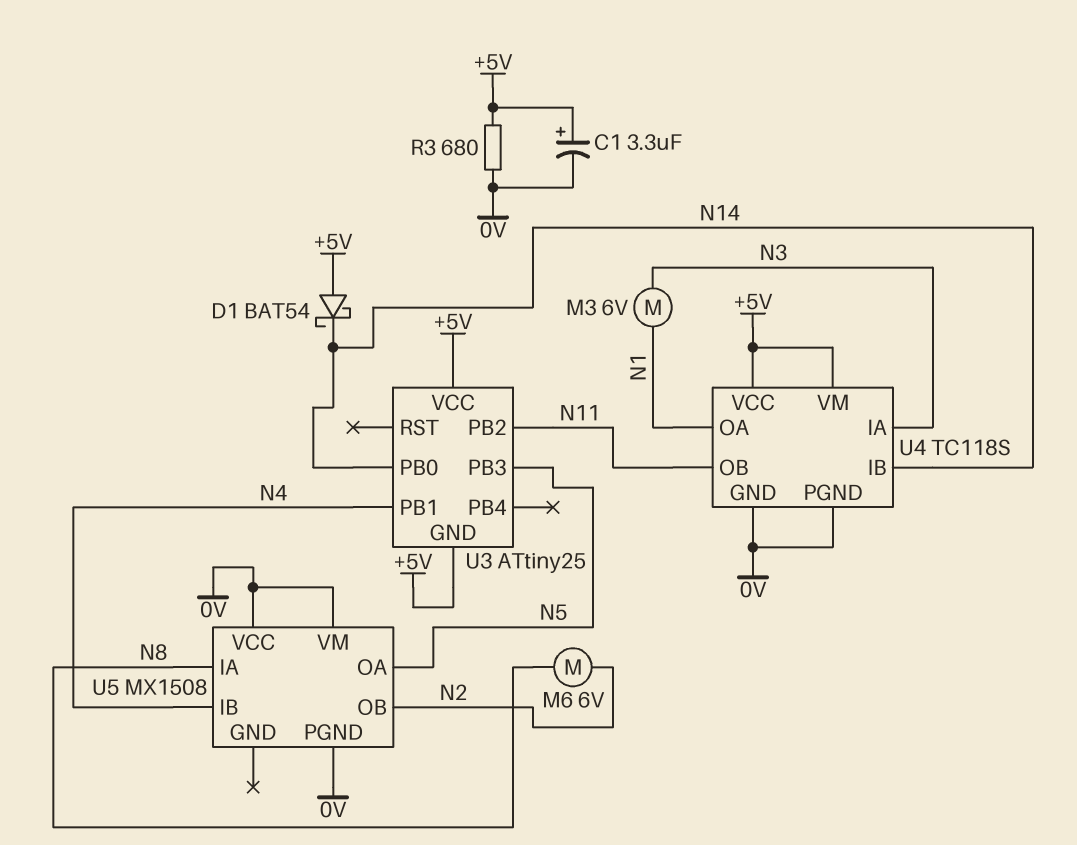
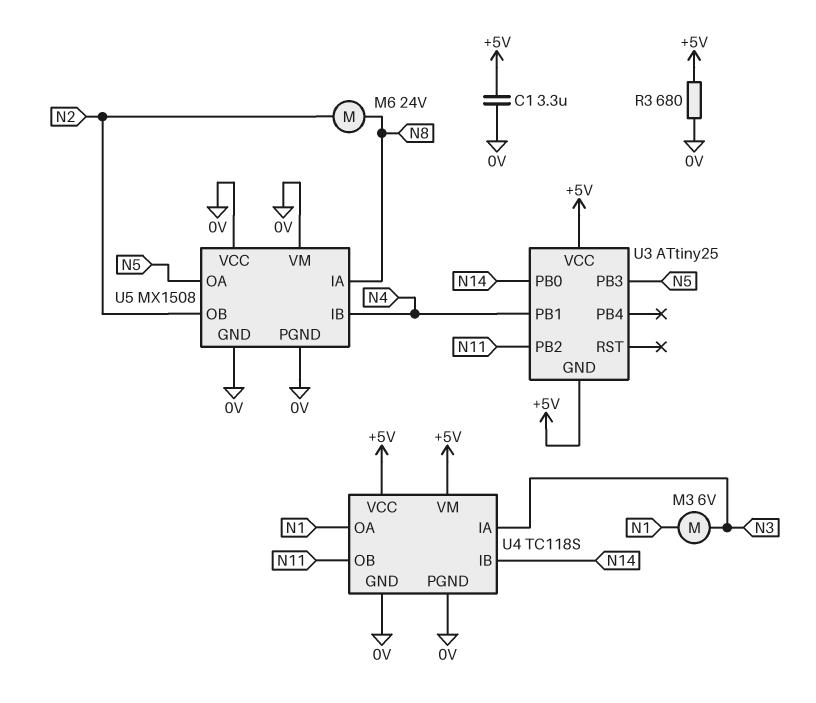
C1: 3.3uF (plus +5V, minus 0V) -> 3.3uF (+5V, 0V)
D1: schottky BAT54 (A +5V, K N14) -> none
M6: motor 6V (N2, N8) -> motor 24V (N2, N8)
U5 pin GND: none -> 0V

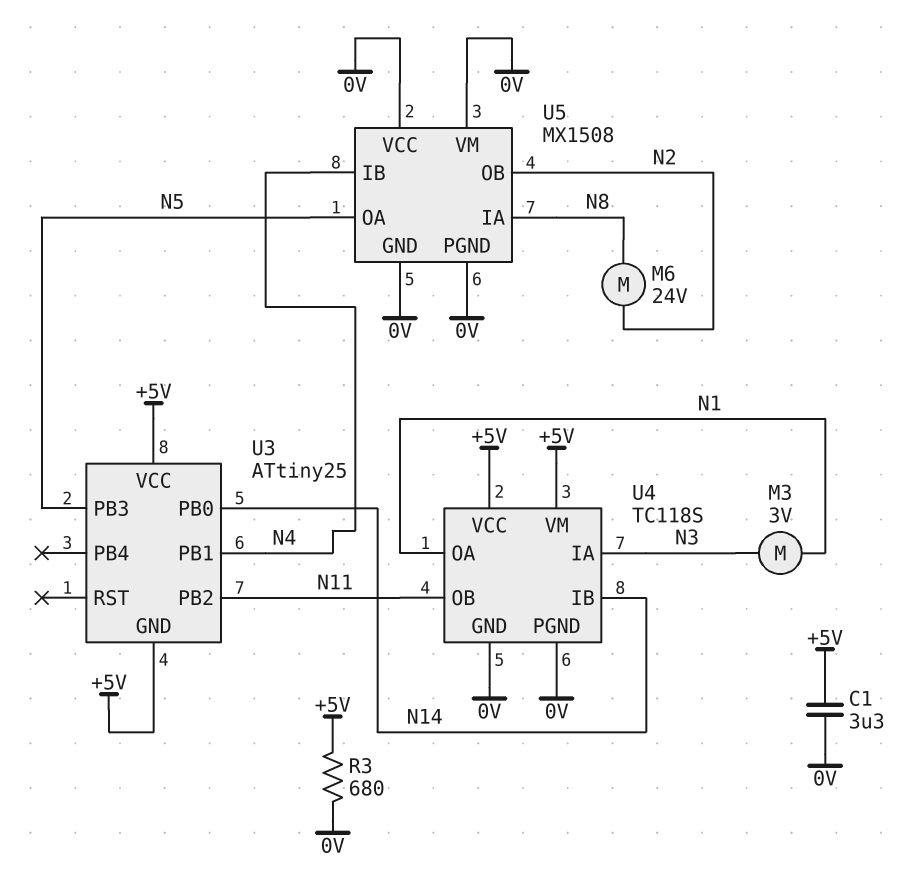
M3: motor 6V (N1, N3) -> motor 3V (N1, N3)

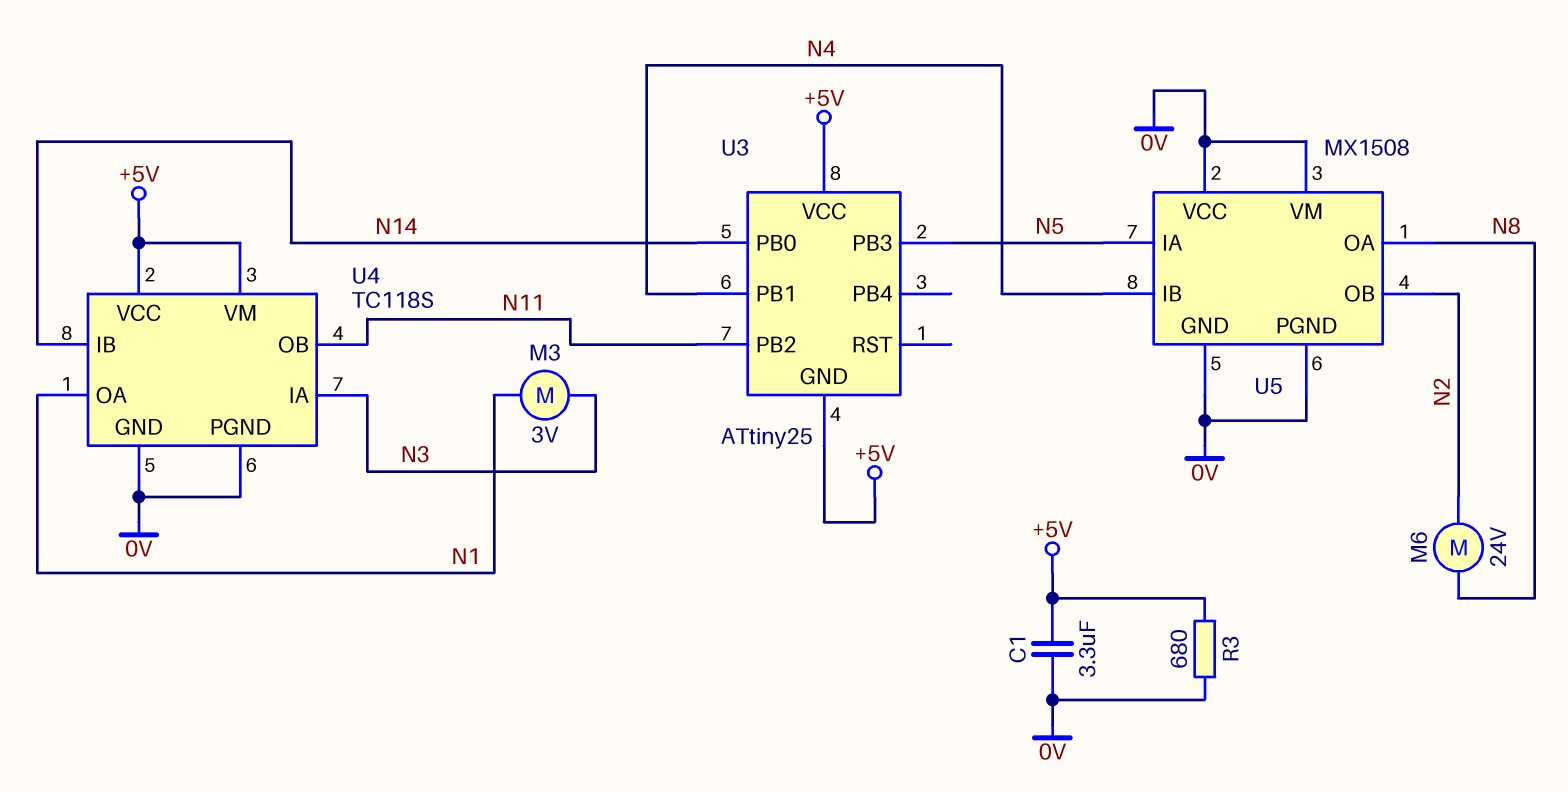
U5 pin IA: N8 -> N5
U5 pin OA: N5 -> N8

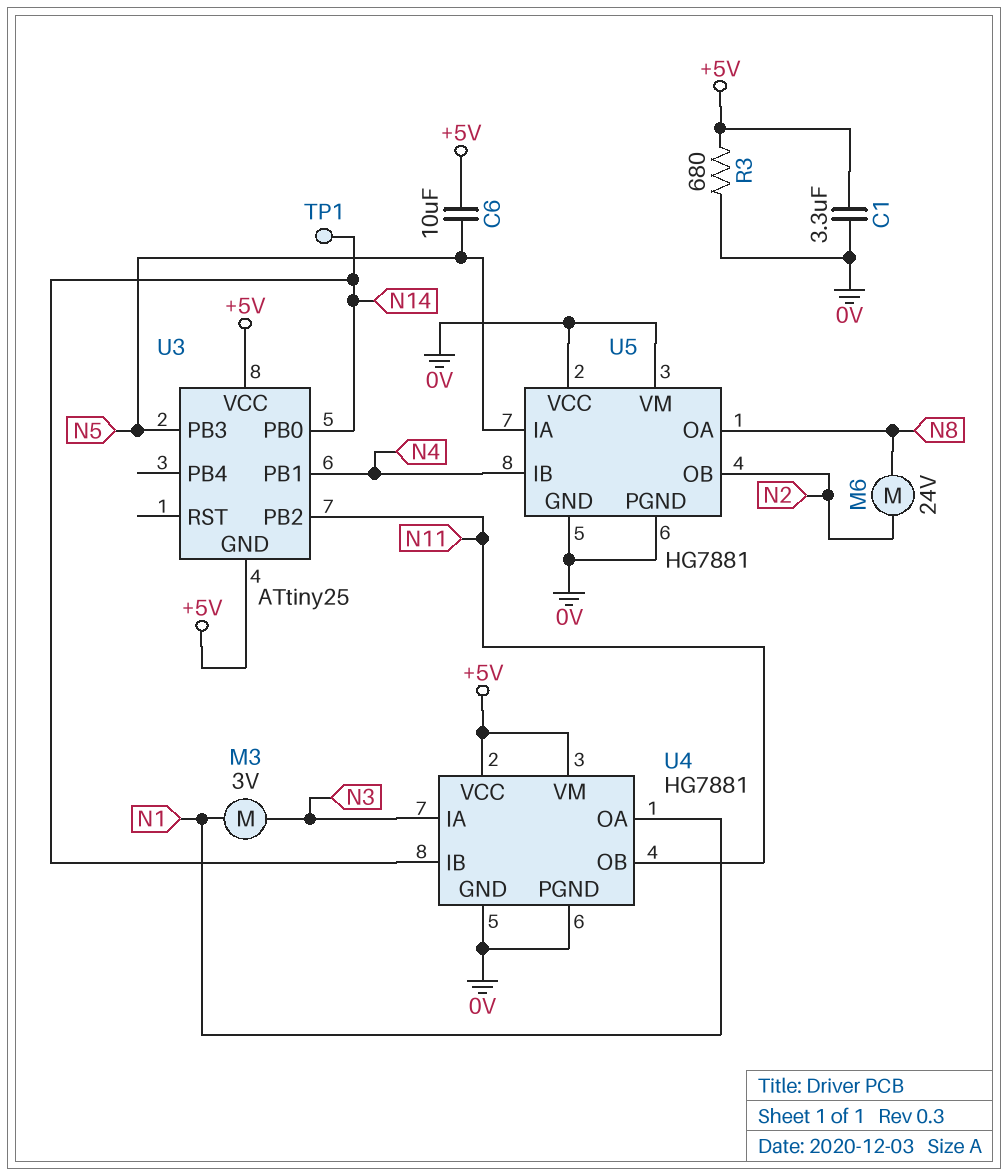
C6: none -> 10uF (+5V, N5)
TP1: none -> test point (N14)
U4: TC118S -> HG7881
U5: MX1508 -> HG7881

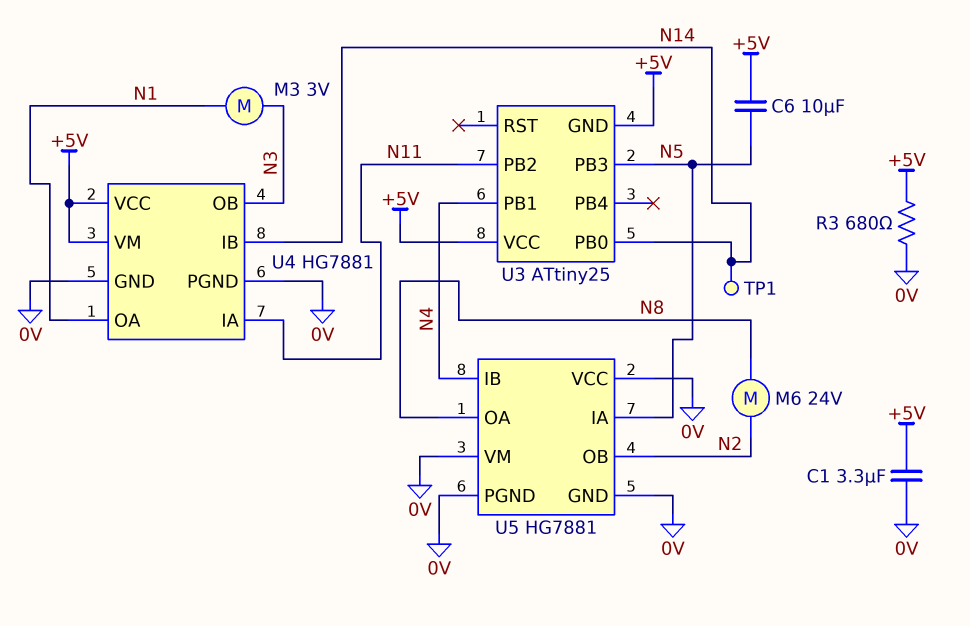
U4 pin IA: N3 -> N11
U4 pin OB: N11 -> N3

